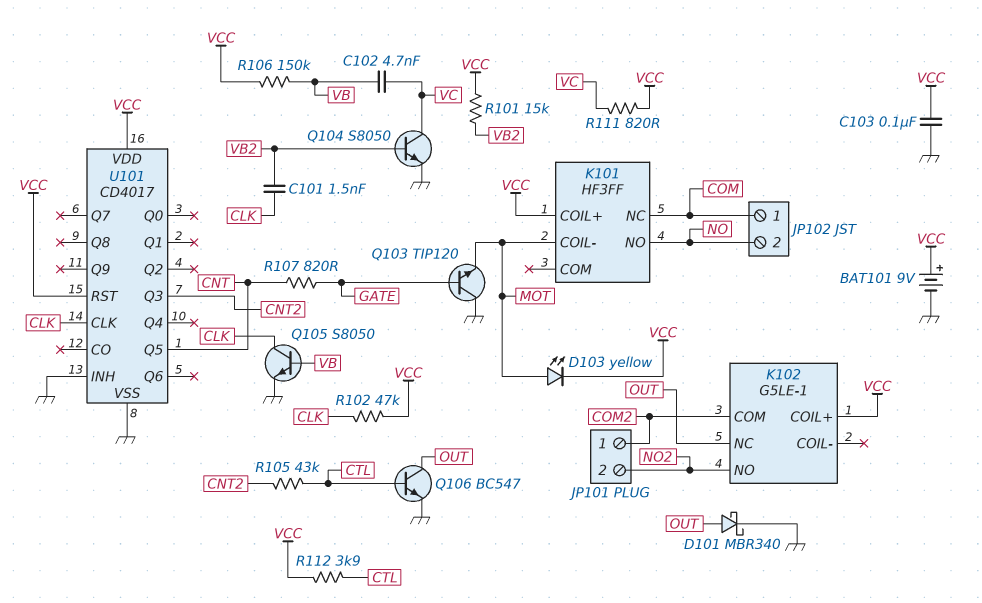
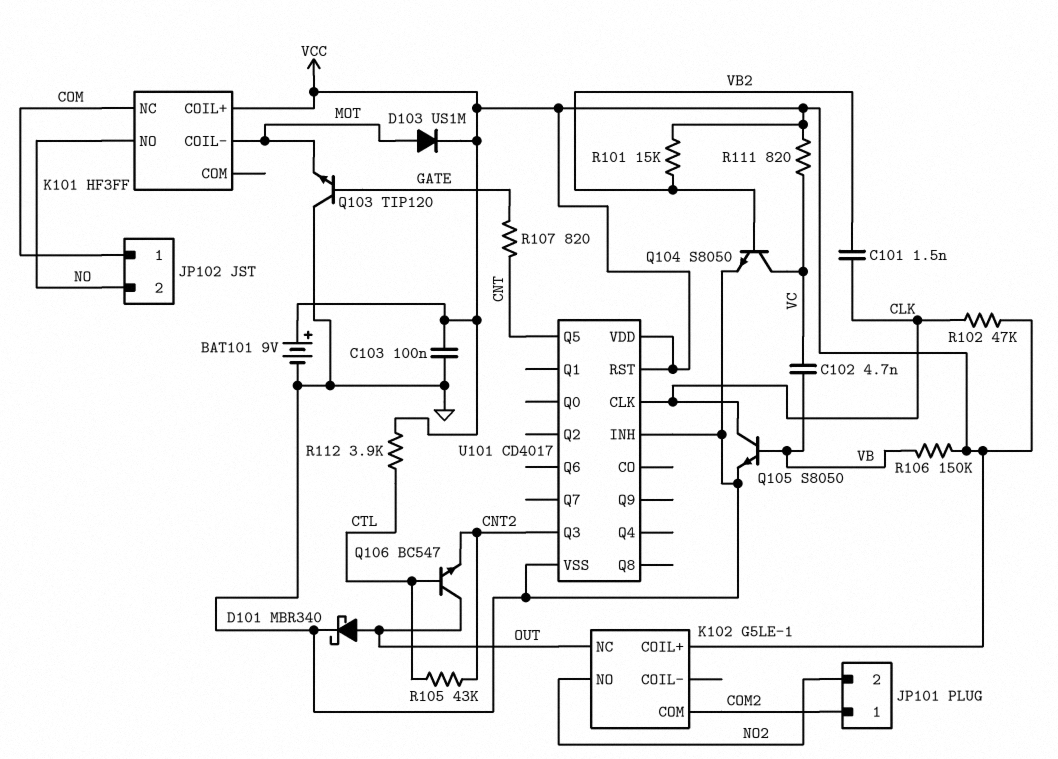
D103: LED yellow (A MOT, K VCC) -> diode US1M (A MOT, K VCC)
Q106: NPN BC547 (B CTL, C OUT, E GND) -> NPN BC547 (B CTL, C OUT, E CNT2)

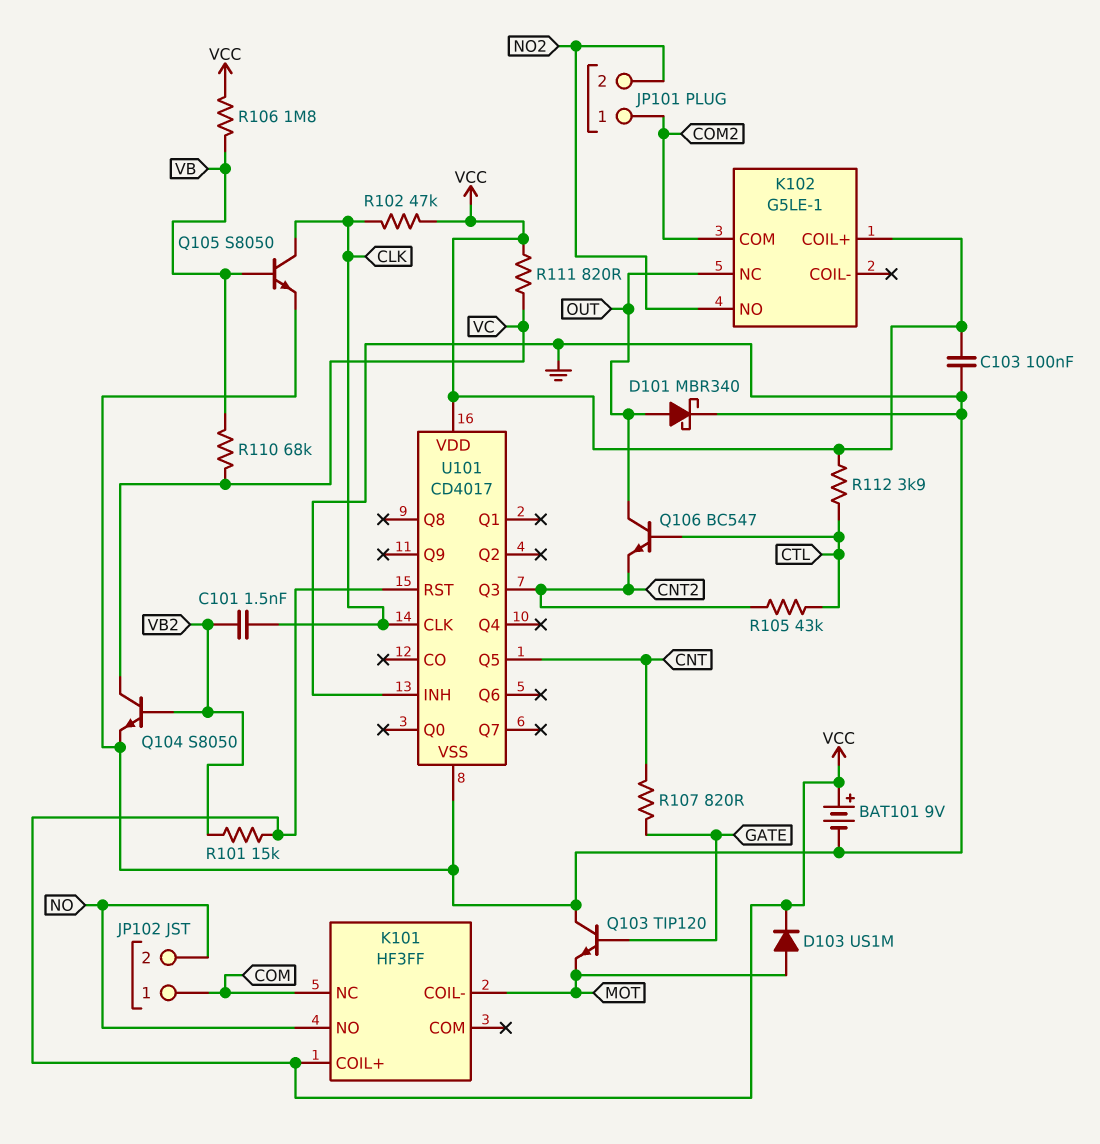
C102: 4.7nF (VB, VC) -> none
R106: 150k (VB, VCC) -> 1.8M (VB, VCC)
R110: none -> 68k (VB, VC)

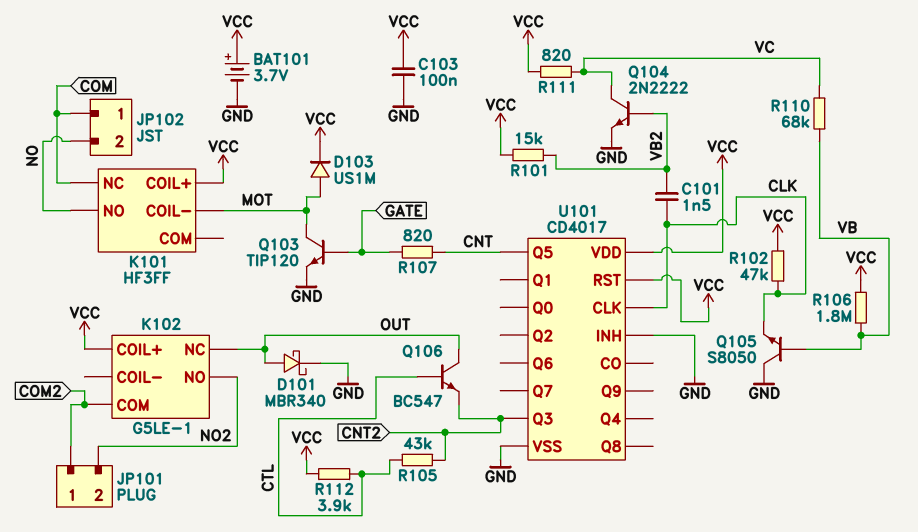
BAT101: 9V (plus VCC, minus GND) -> 3.7V (plus VCC, minus GND)
Q103: NPN TIP120 (B GATE, C GND, E MOT) -> NPN TIP120 (B GATE, C MOT, E GND)
Q104: NPN S8050 (B VB2, C VC, E GND) -> NPN 2N2222 (B VB2, C VC, E GND)
Q105: NPN S8050 (B VB, C CLK, E GND) -> NPN S8050 (B VB, C GND, E CLK)

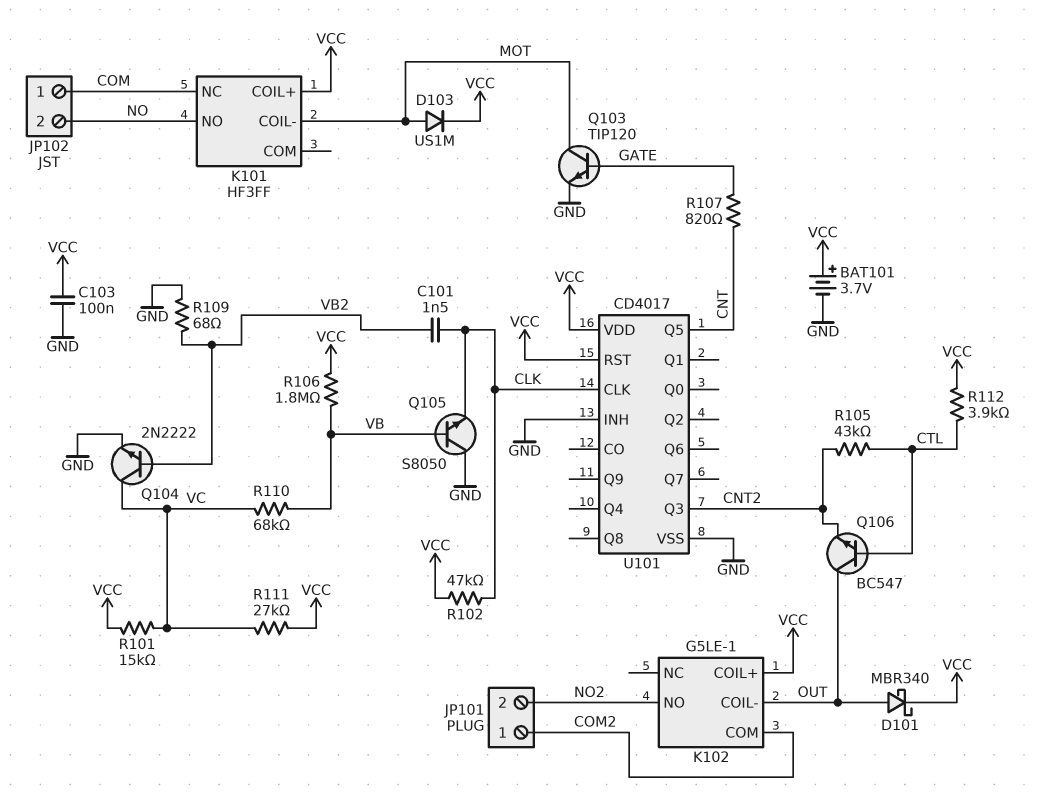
D101: schottky MBR340 (A OUT, K GND) -> schottky MBR340 (A OUT, K VCC)
K102 pin COIL-: none -> OUT
K102 pin NC: OUT -> none
R101: 15k (VB2, VCC) -> 15k (VC, VCC)
R109: none -> 68 (GND, VB2)
R111: 820 (VC, VCC) -> 27k (VC, VCC)

